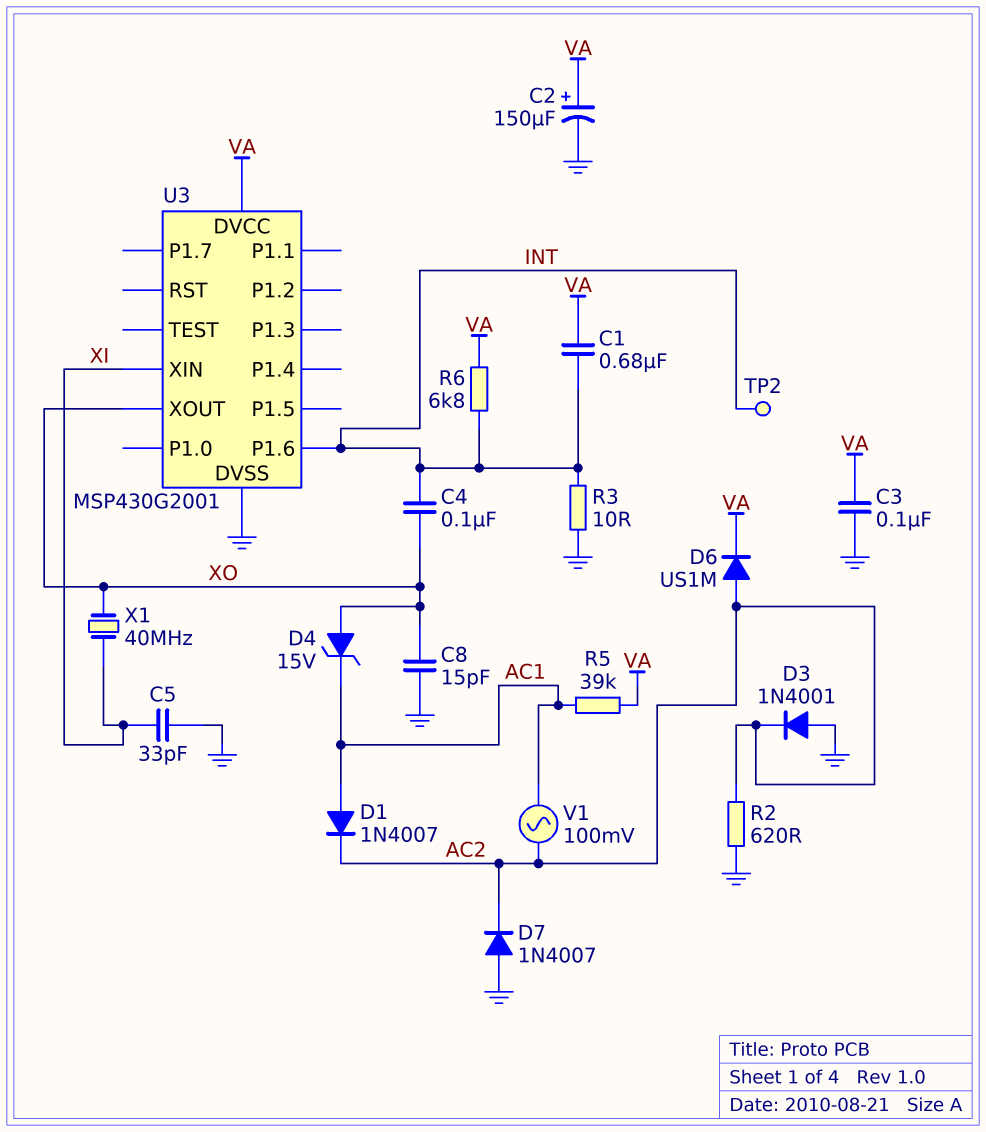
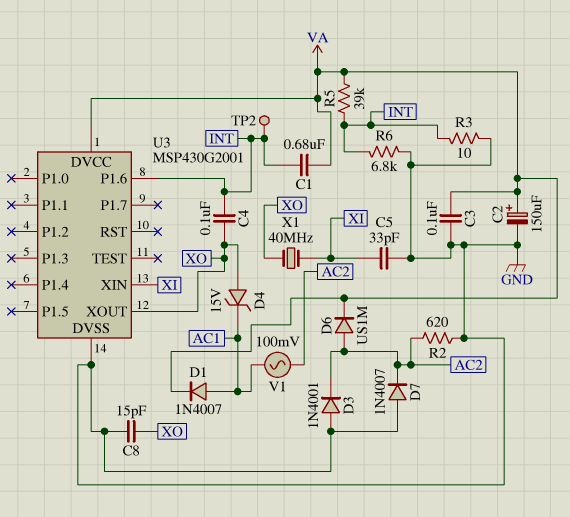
D1: diode 1N4007 (A AC1, K AC2) -> diode 1N4007 (A AC1, K VA)
R5: 39k (AC1, VA) -> 39k (INT, VA)
R6: 6.8k (INT, VA) -> 6.8k (GND, INT)

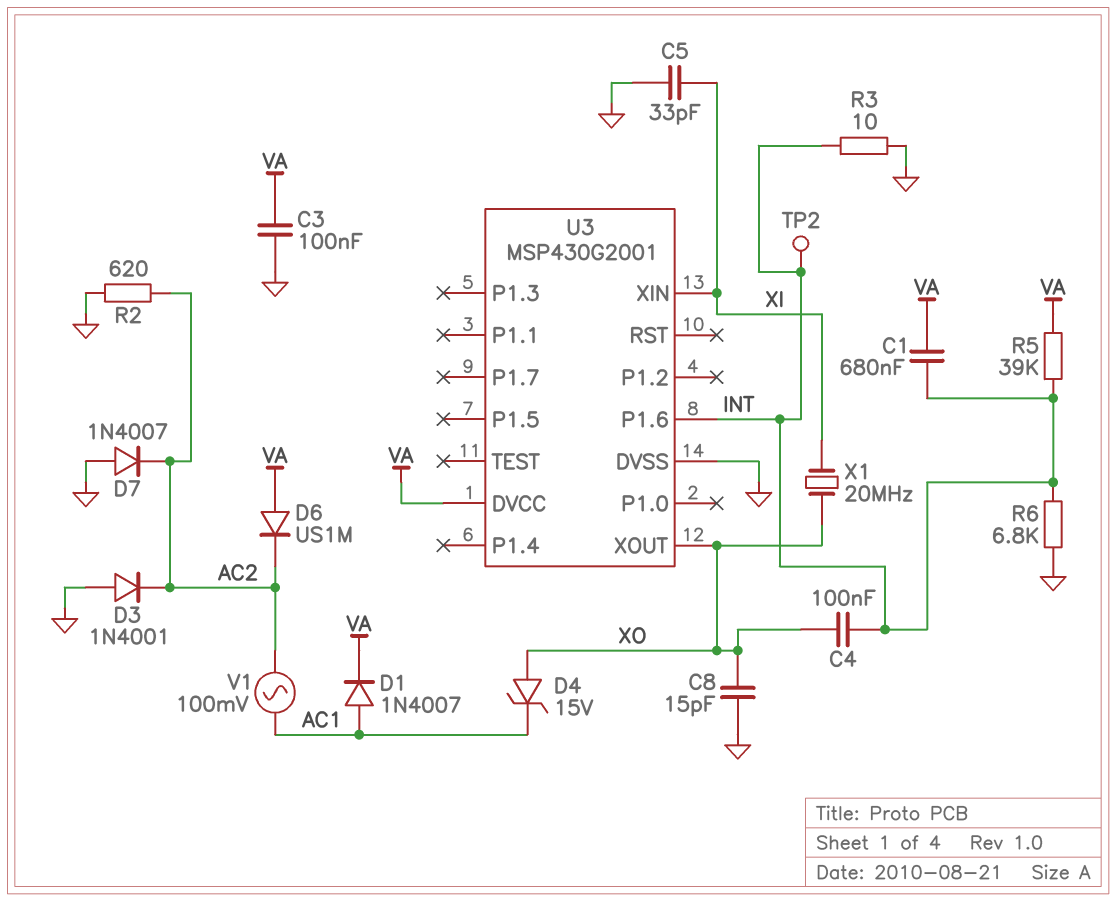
C2: 150uF (plus VA, minus GND) -> none
D6: diode US1M (A AC2, K VA) -> diode US1M (A VA, K AC2)
X1: 40MHz (XI, XO) -> 20MHz (XI, XO)

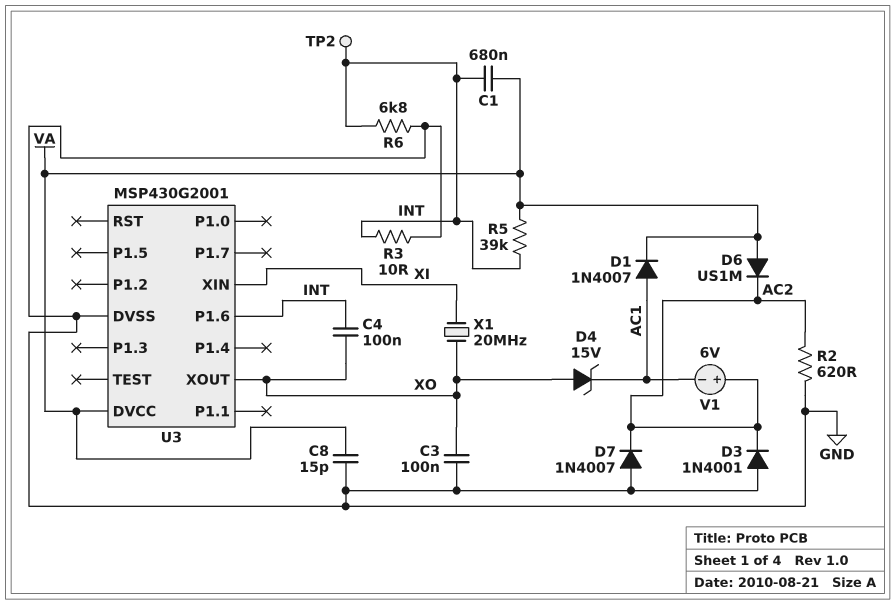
C3: 100nF (GND, VA) -> 100nF (GND, XO)
C5: 33pF (GND, XI) -> none
C8: 15pF (GND, XO) -> 15pF (GND, VA)
V1: AC 100mV (AC1, AC2) -> 6V (plus AC2, minus AC1)

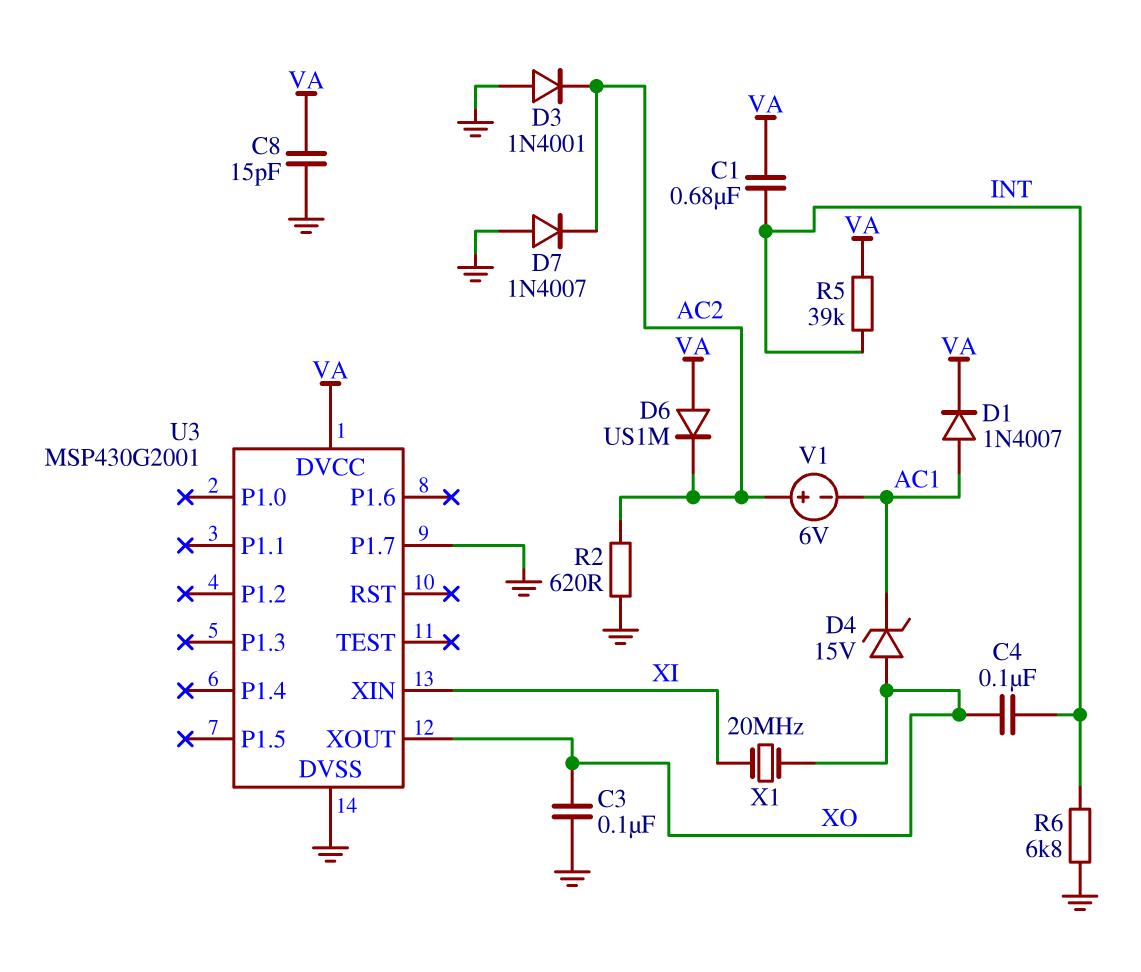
R3: 10 (GND, INT) -> none
TP2: test point (INT) -> none
U3 pin P1.6: INT -> none
U3 pin P1.7: none -> GND

